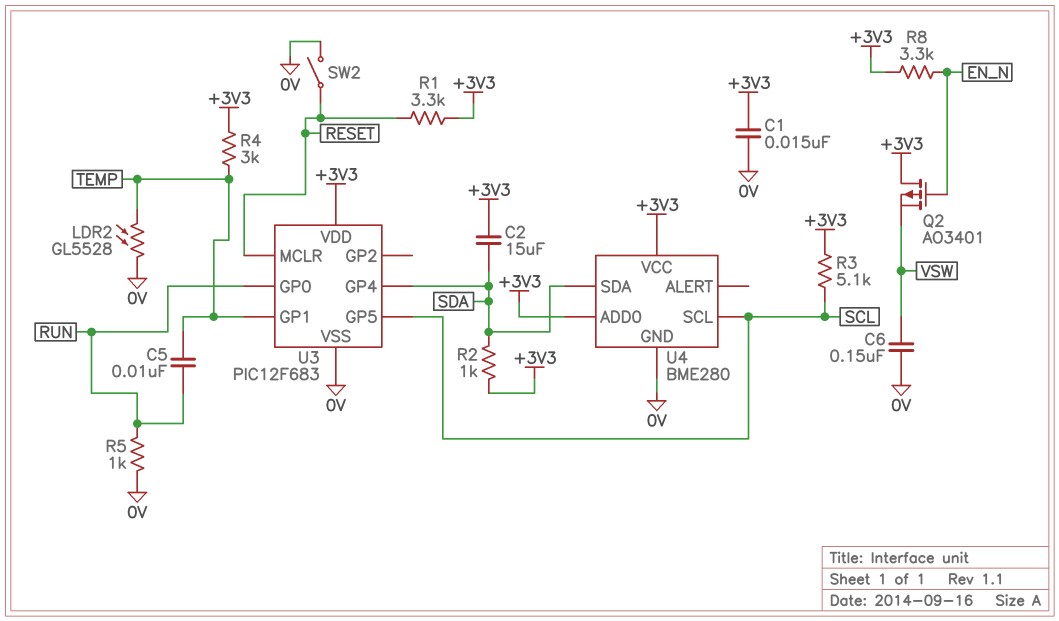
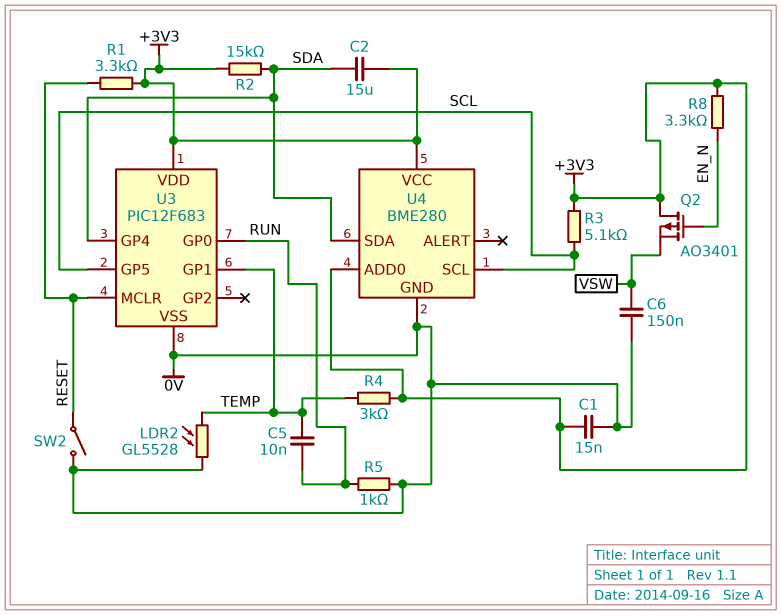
R2: 1k (+3V3, SDA) -> 15k (+3V3, SDA)

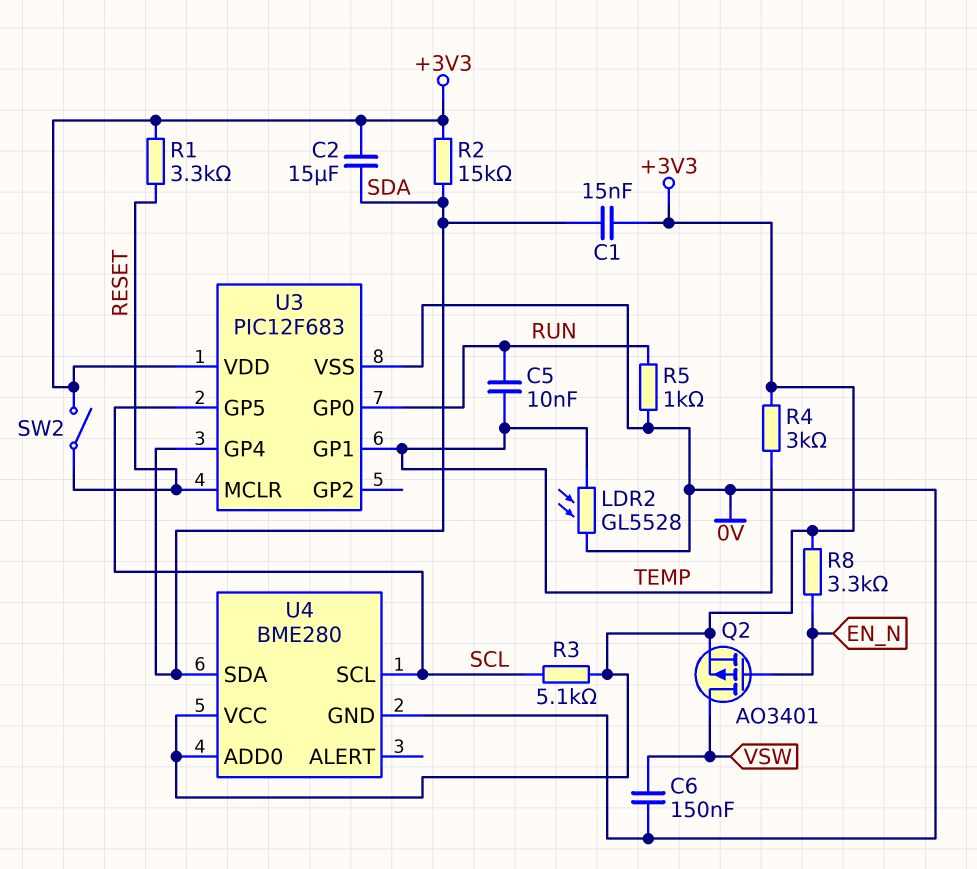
C1: 15nF (+3V3, 0V) -> 15nF (+3V3, SDA)
Q2: PMOS AO3401 (G EN_N, D +3V3, S VSW) -> PMOS AO3401 (G EN_N, D VSW, S +3V3)
SW2: switch (0V, RESET) -> switch (+3V3, RESET)

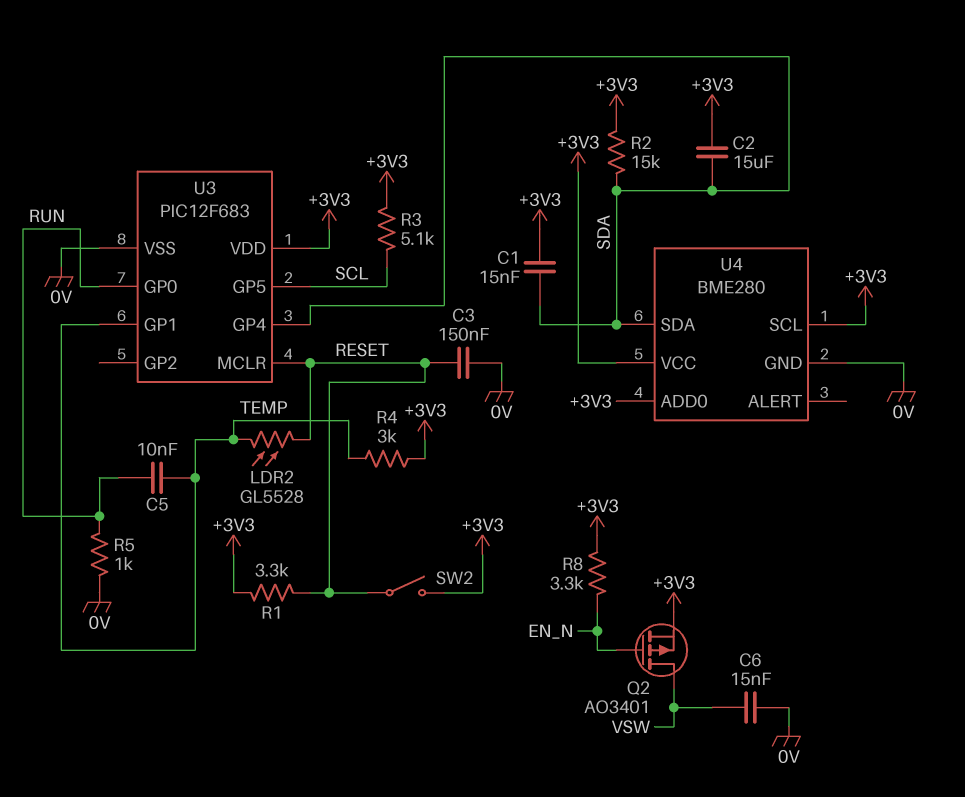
C3: none -> 150nF (0V, RESET)
C6: 150nF (0V, VSW) -> 15nF (0V, VSW)
LDR2: GL5528 (0V, TEMP) -> GL5528 (RESET, TEMP)
U4 pin SCL: SCL -> +3V3

